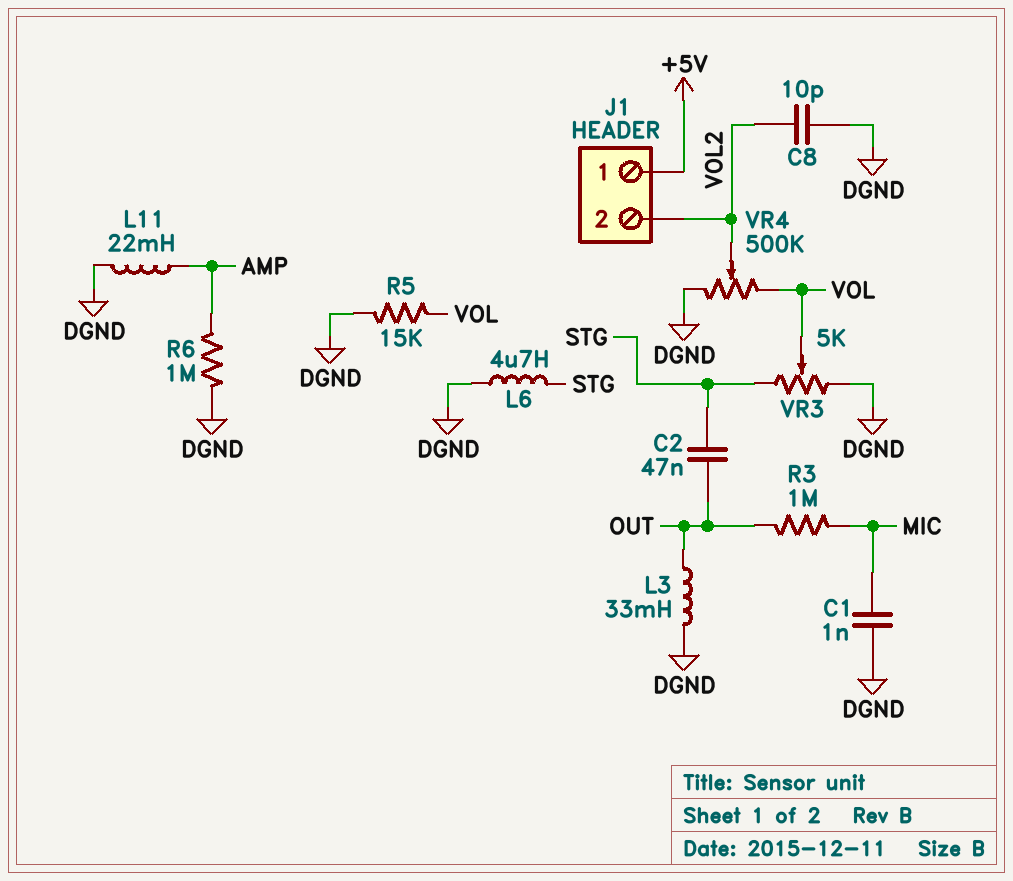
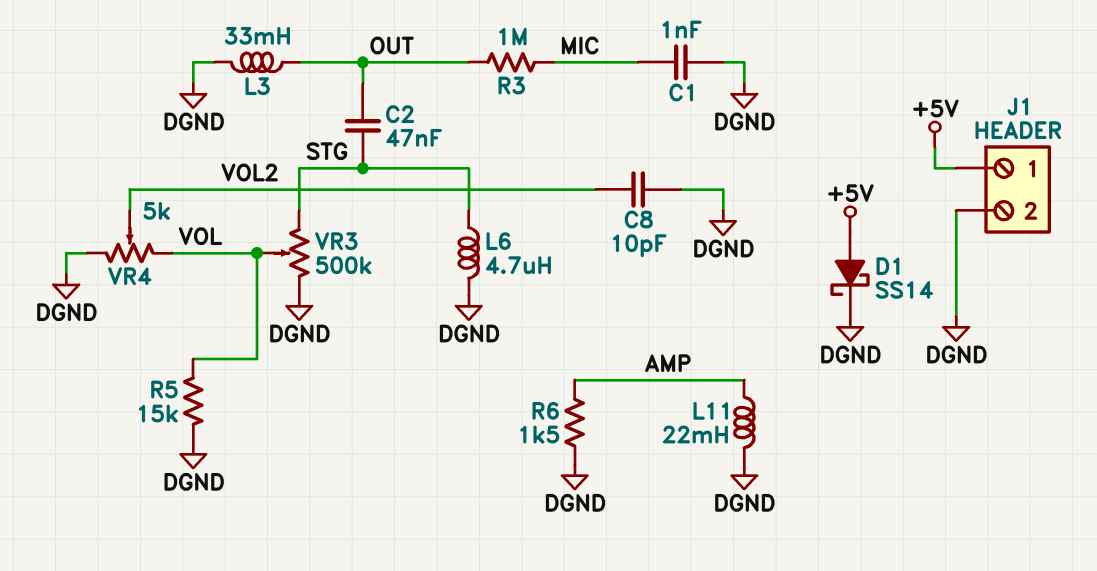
D1: none -> schottky SS14 (A +5V, K DGND)
J1 pin 2: VOL2 -> DGND
R6: 1M (AMP, DGND) -> 1.5k (AMP, DGND)
VR3: 5k (DGND, STG, wiper VOL) -> 500k (DGND, STG, wiper VOL)
VR4: 500k (DGND, VOL, wiper VOL2) -> 5k (DGND, VOL, wiper VOL2)

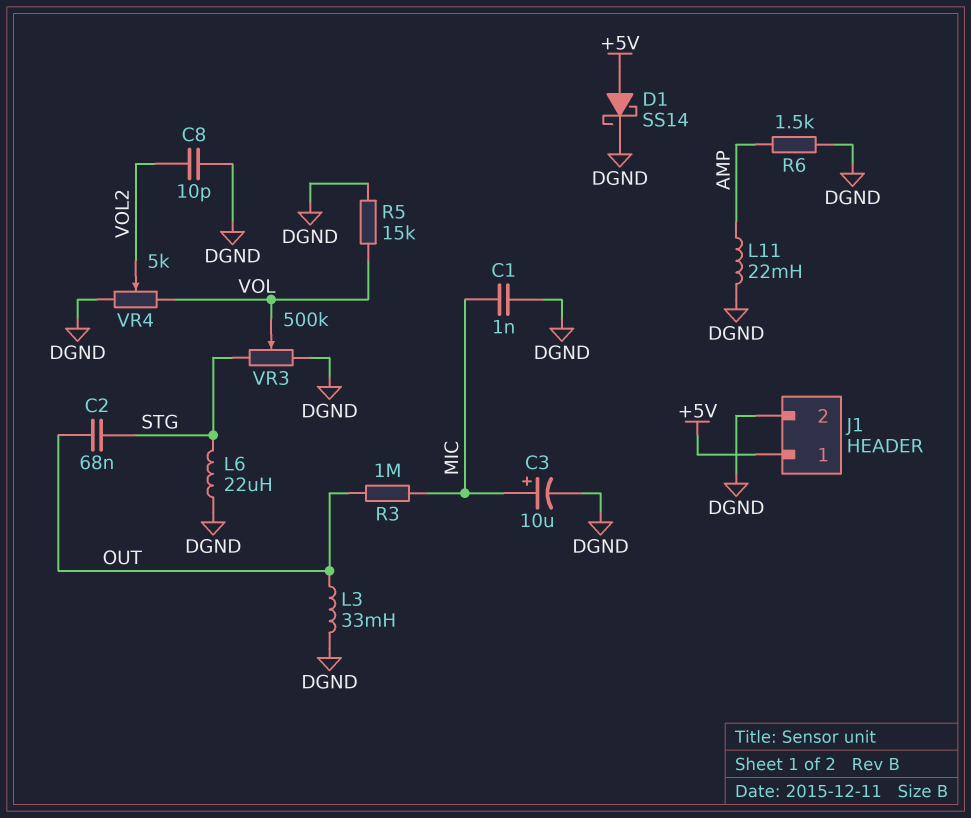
C2: 47nF (OUT, STG) -> 68nF (OUT, STG)
C3: none -> 10uF (plus MIC, minus DGND)
L6: 4.7uH (DGND, STG) -> 22uH (DGND, STG)

